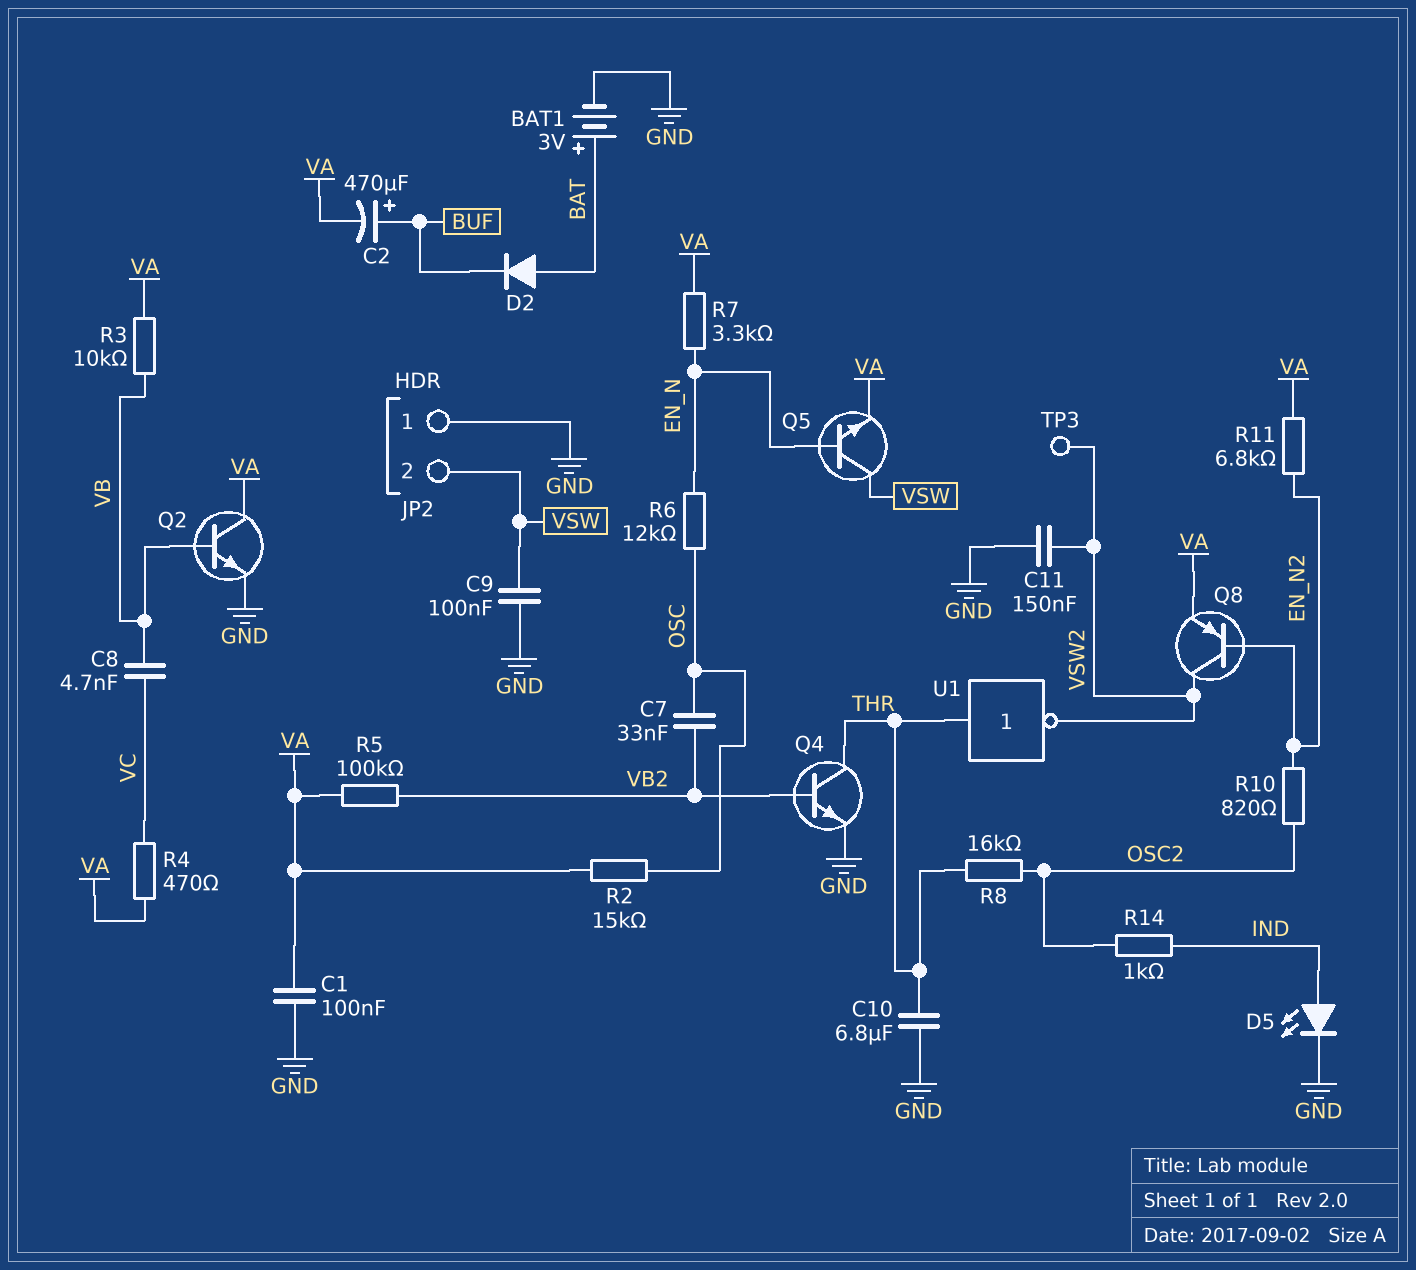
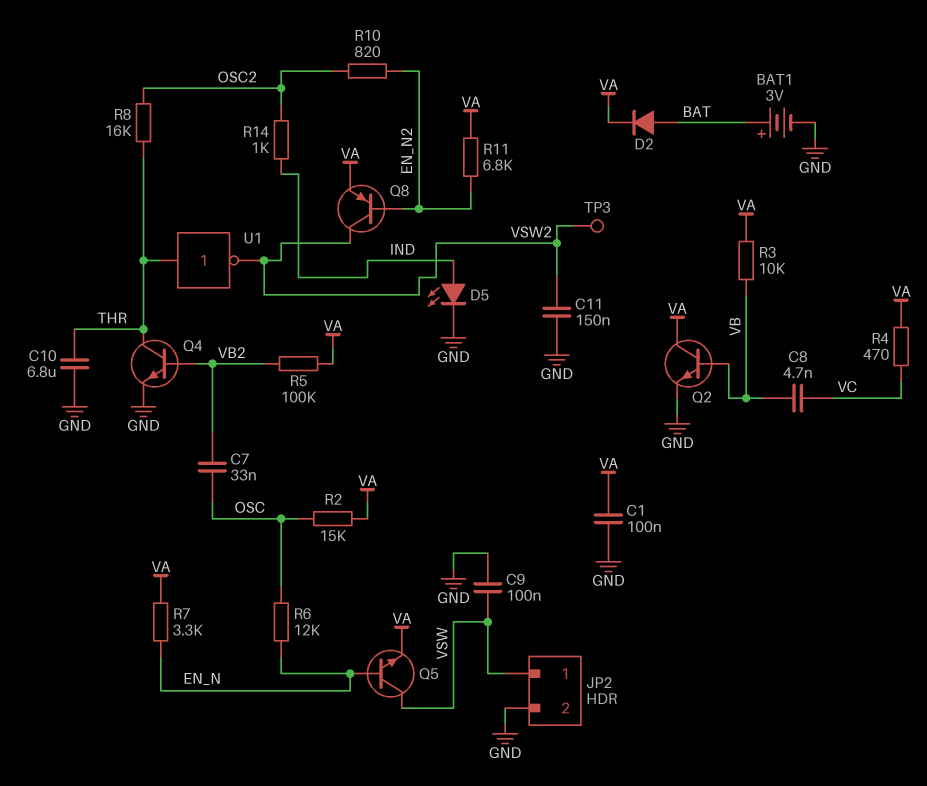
C2: 470uF (plus BUF, minus VA) -> none
D2: diode (A BAT, K BUF) -> diode (A BAT, K VA)
JP2 pin 1: GND -> VSW
JP2 pin 2: VSW -> GND

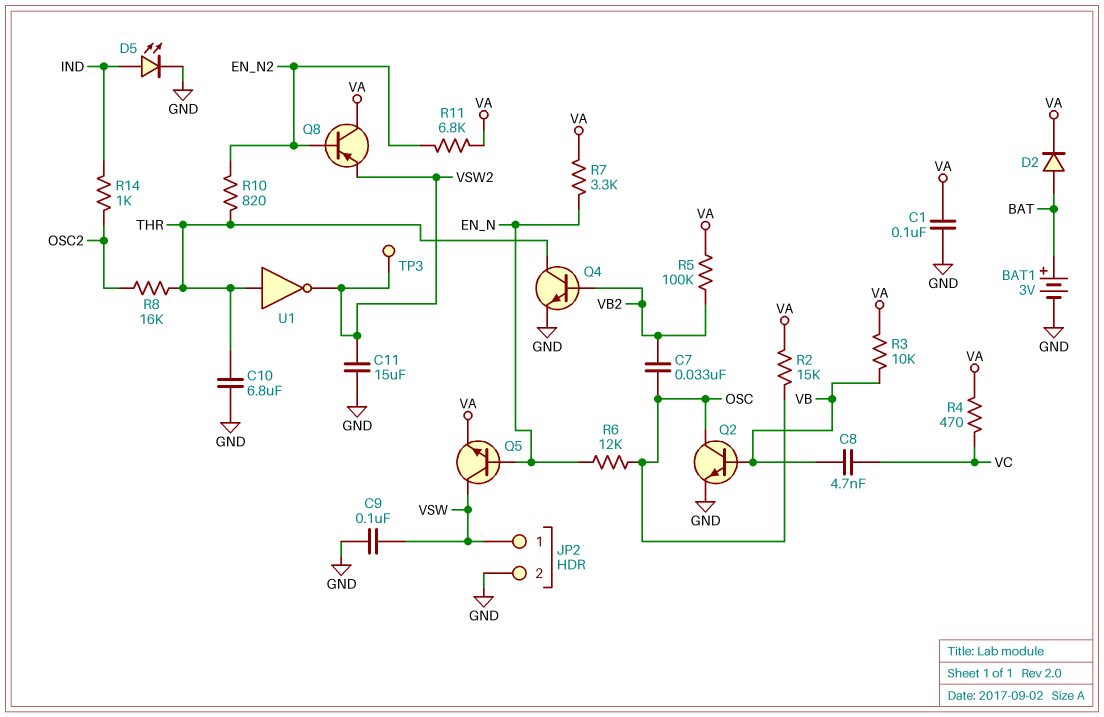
C11: 150nF (GND, VSW2) -> 15uF (GND, VSW2)
Q2: NPN (B VB, C VA, E GND) -> NPN (B VB, C OSC, E GND)
Q8: PNP (B EN_N2, C VSW2, E VA) -> PNP (B EN_N2, C VA, E VSW2)
R10: 820 (EN_N2, OSC2) -> 820 (EN_N2, THR)

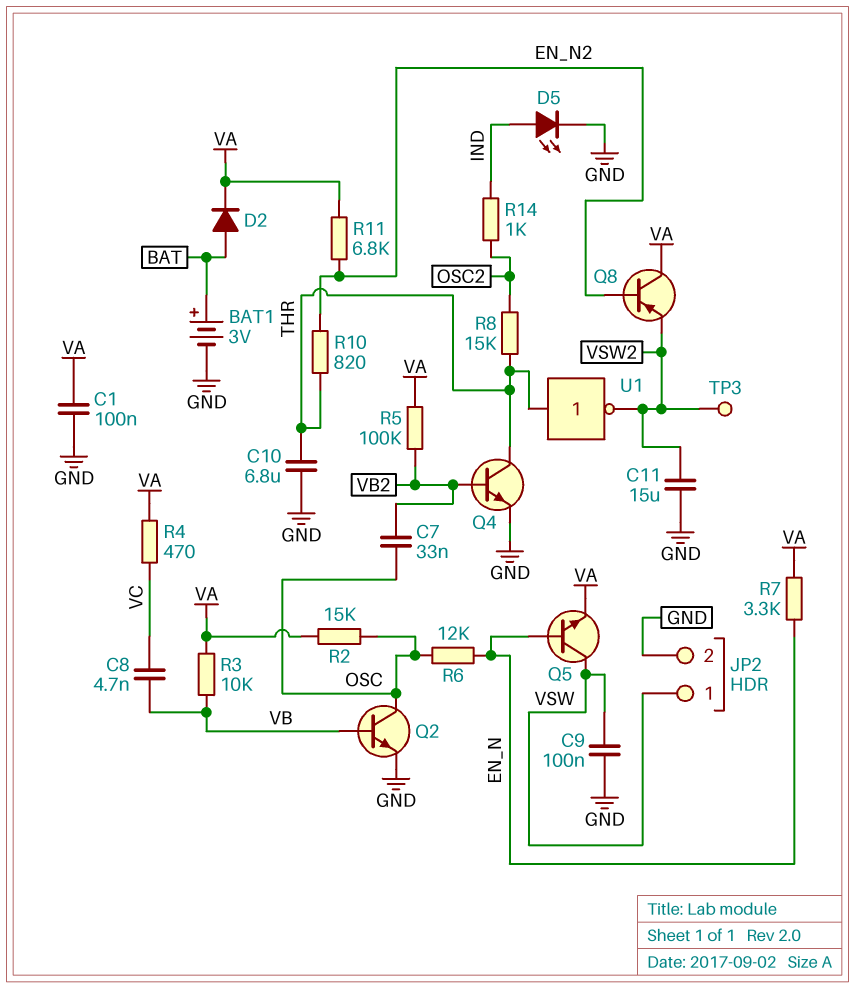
R8: 16k (OSC2, THR) -> 15k (OSC2, THR)

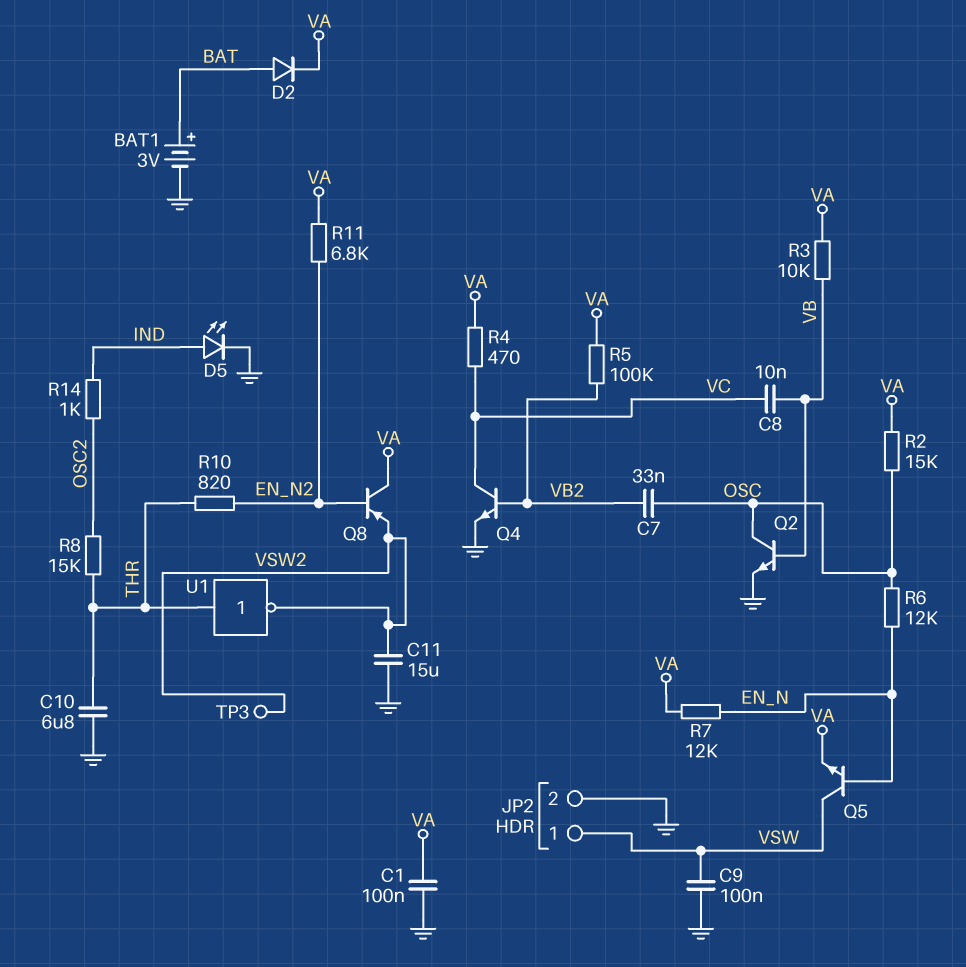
C8: 4.7nF (VB, VC) -> 10nF (VB, VC)
Q4: NPN (B VB2, C THR, E GND) -> NPN (B VB2, C VC, E GND)
R7: 3.3k (EN_N, VA) -> 12k (EN_N, VA)

